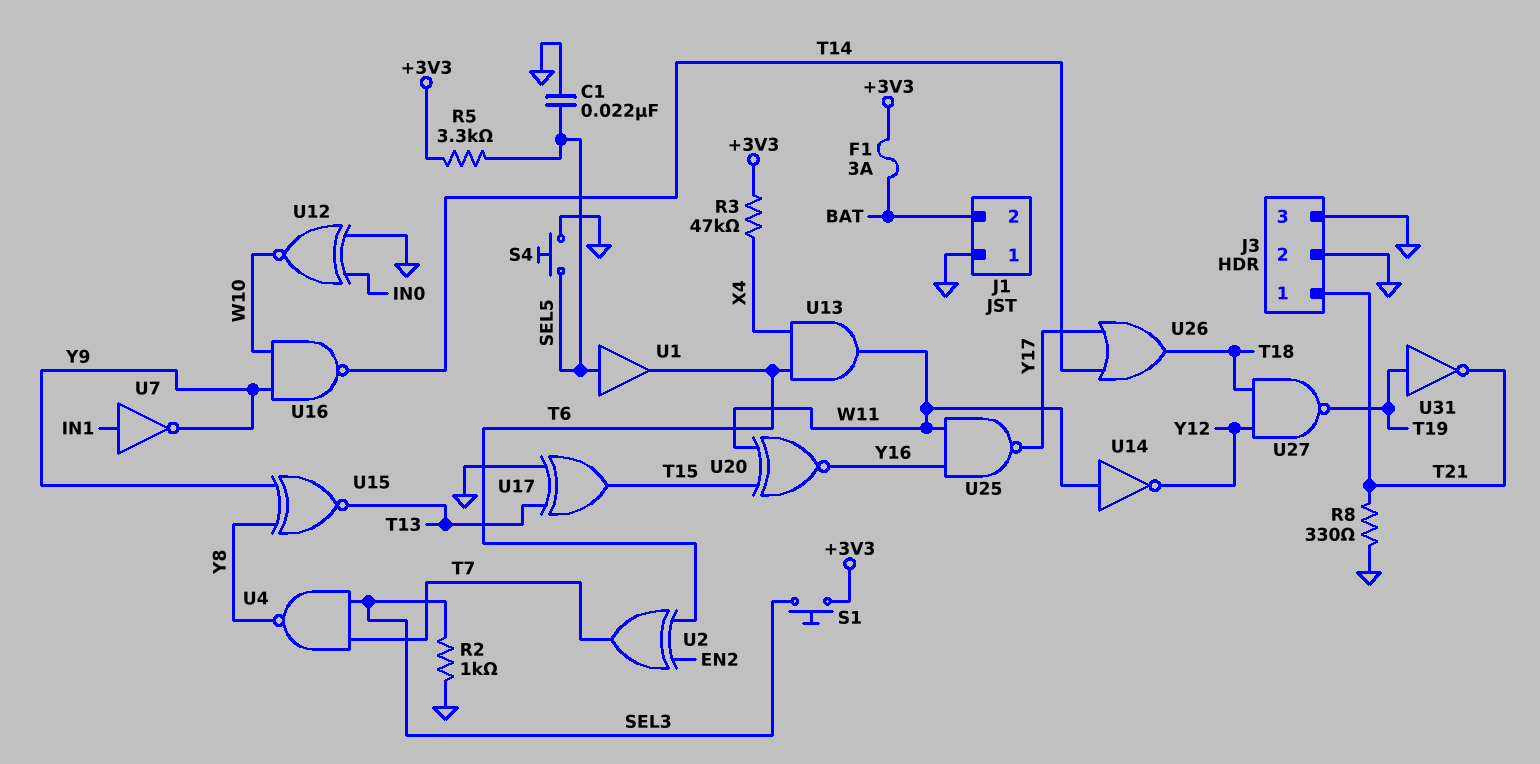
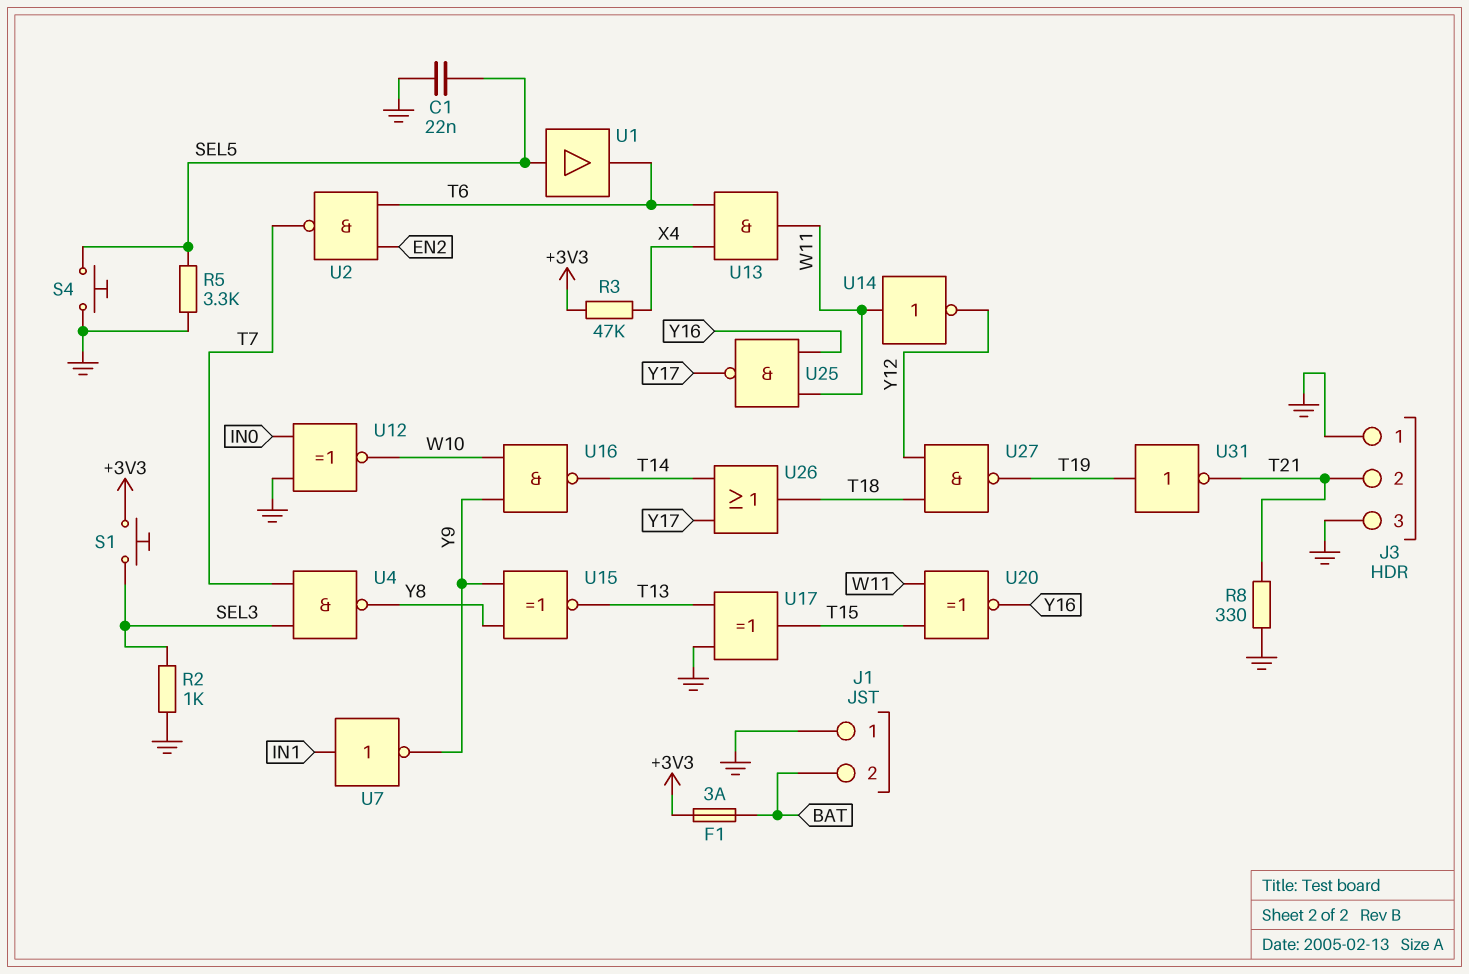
J3 pin 1: T21 -> GND
J3 pin 2: GND -> T21
R5: 3.3k (+3V3, SEL5) -> 3.3k (GND, SEL5)
U2: XOR (in EN2, in T6, out T7) -> NAND (in EN2, in T6, out T7)

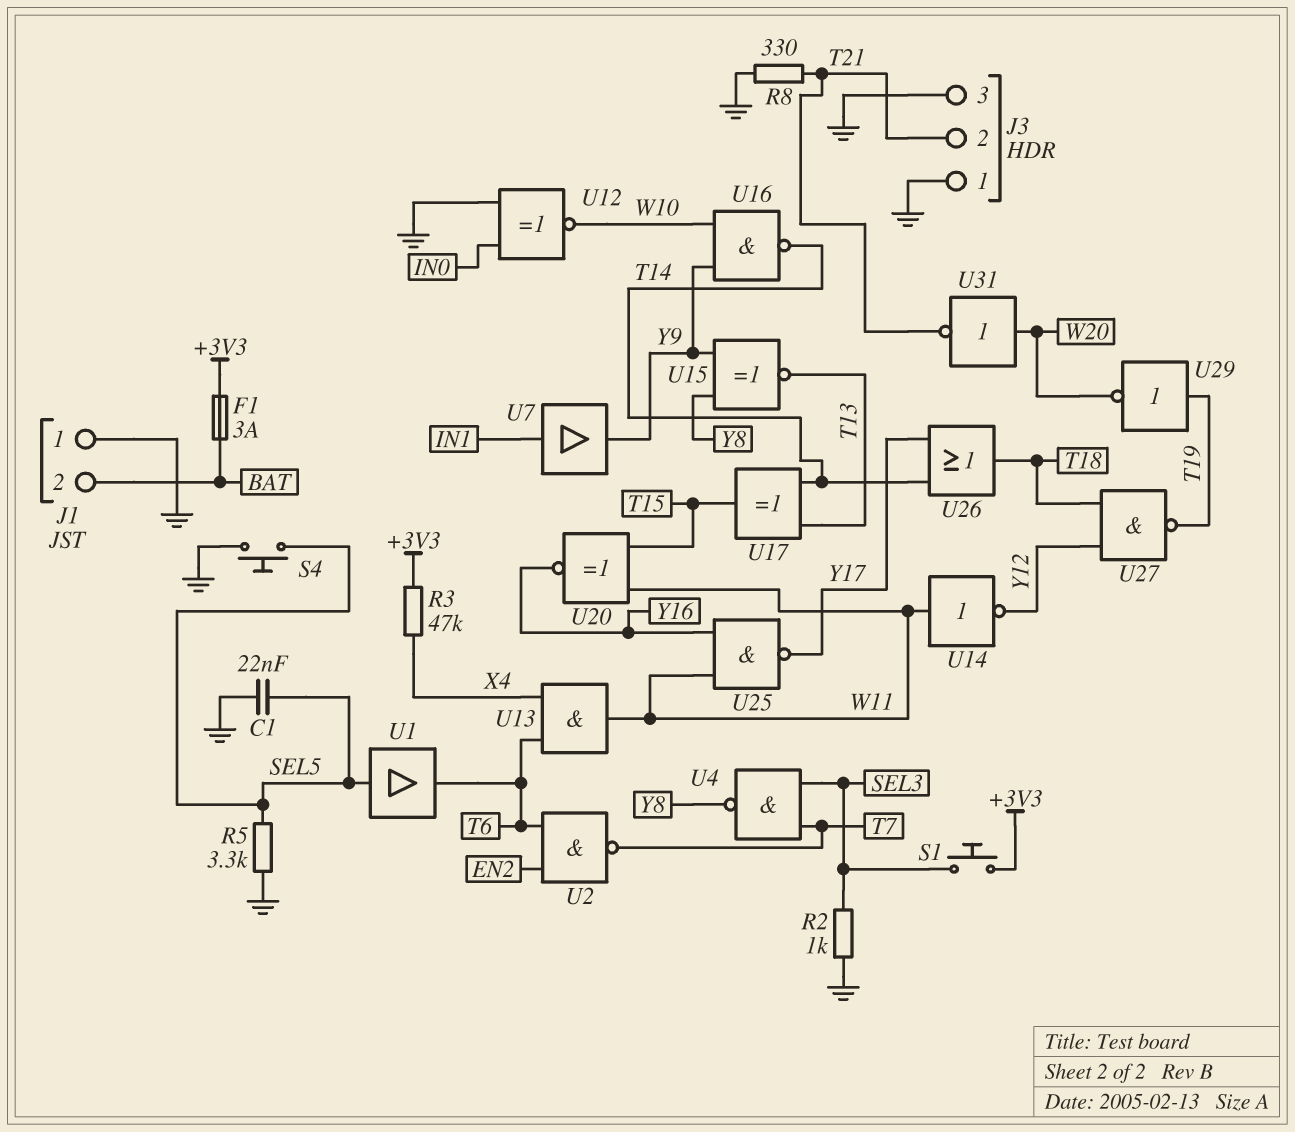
U7: NOT (in IN1, out Y9) -> buffer (in IN1, out Y9)
U17: XOR (in GND, in T13, out T15) -> XOR (in T13, in T14, out T15)
U29: none -> NOT (in T19, out W20)
U31: NOT (in T19, out T21) -> NOT (in W20, out T21)

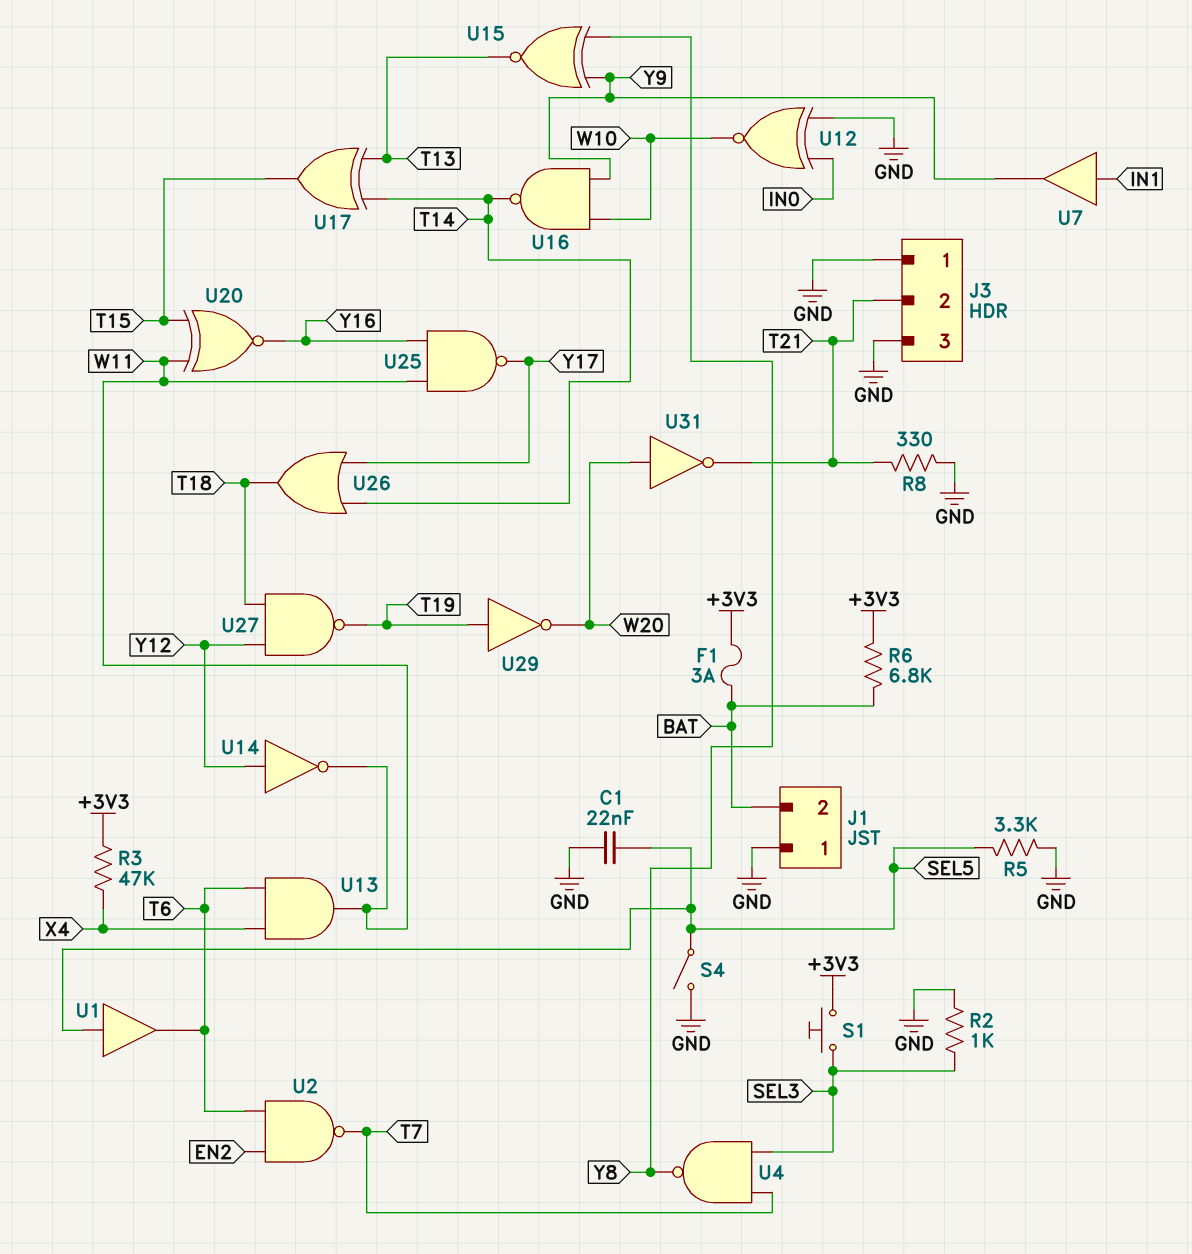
R6: none -> 6.8k (+3V3, BAT)
S4: button (GND, SEL5) -> switch (GND, SEL5)
U14: NOT (in W11, out Y12) -> NOT (in Y12, out W11)

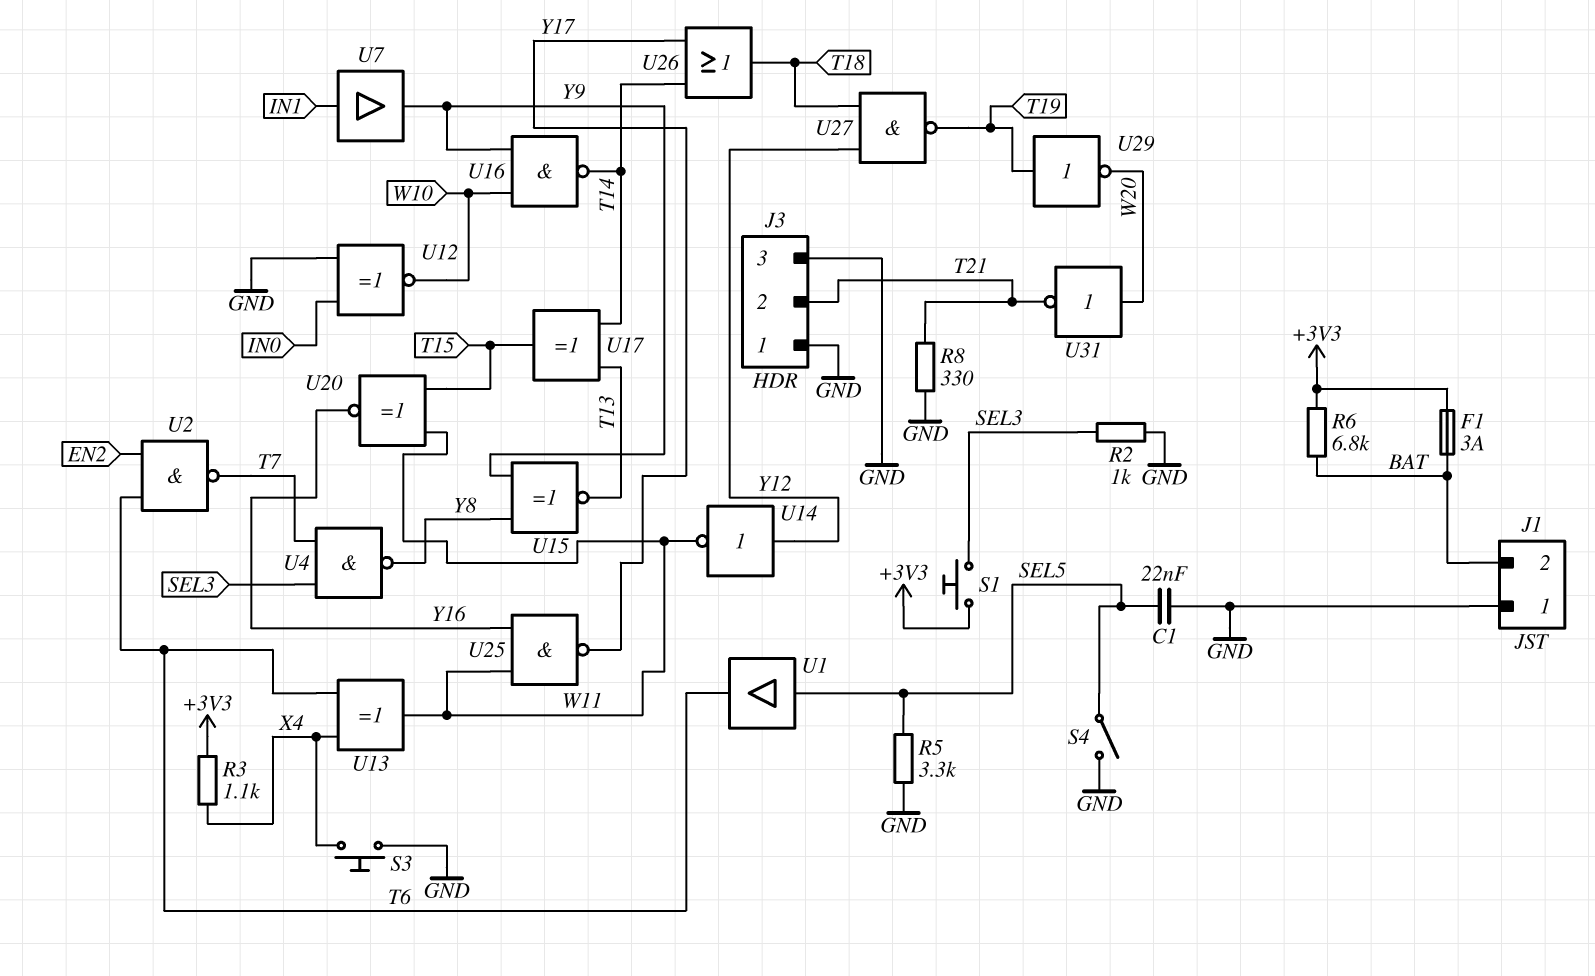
R3: 47k (+3V3, X4) -> 1.1k (+3V3, X4)
S3: none -> button (GND, X4)
U13: AND (in T6, in X4, out W11) -> XOR (in T6, in X4, out W11)

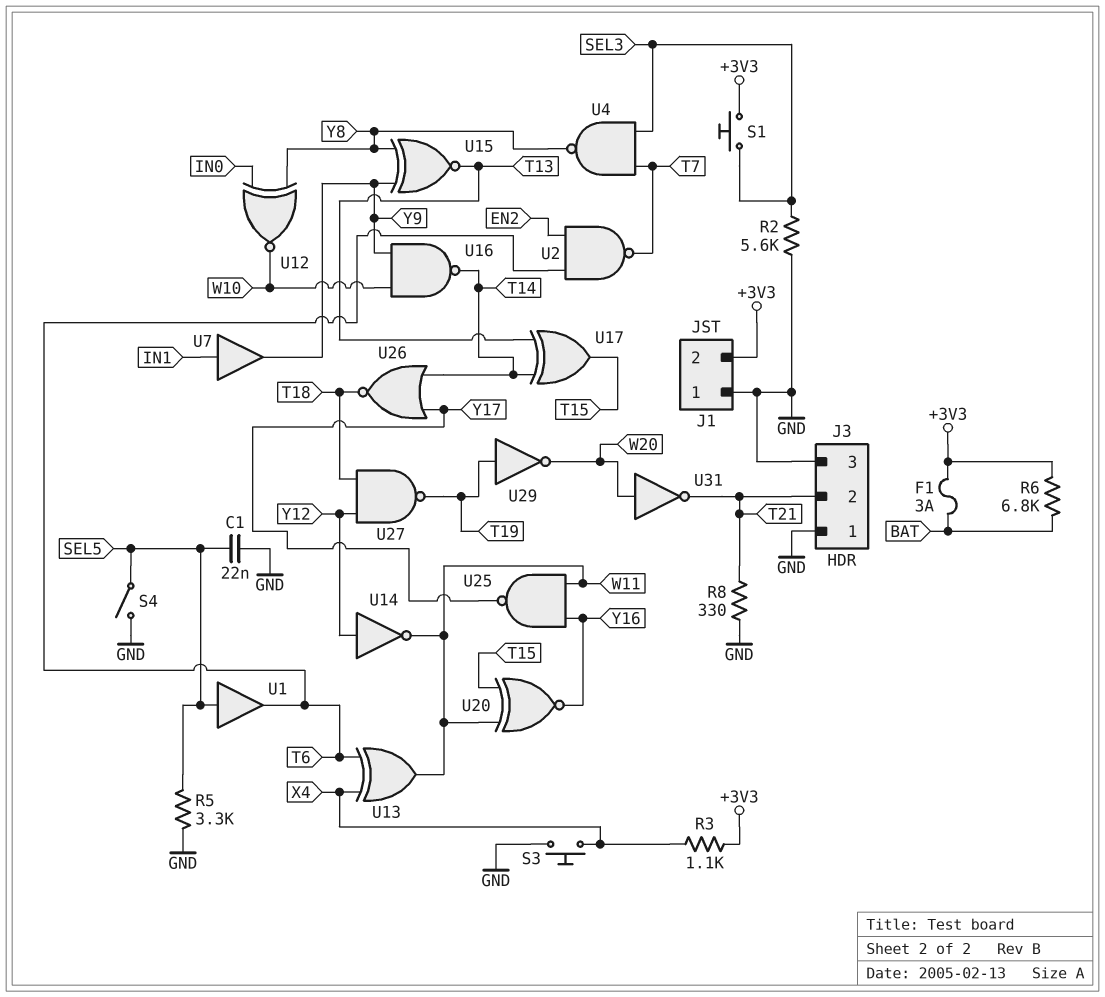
J1 pin 2: BAT -> +3V3
R2: 1k (GND, SEL3) -> 5.6k (GND, SEL3)
U12: XNOR (in GND, in IN0, out W10) -> XNOR (in IN0, in Y8, out W10)
U26: OR (in T14, in Y17, out T18) -> NOR (in T14, in Y17, out T18)

